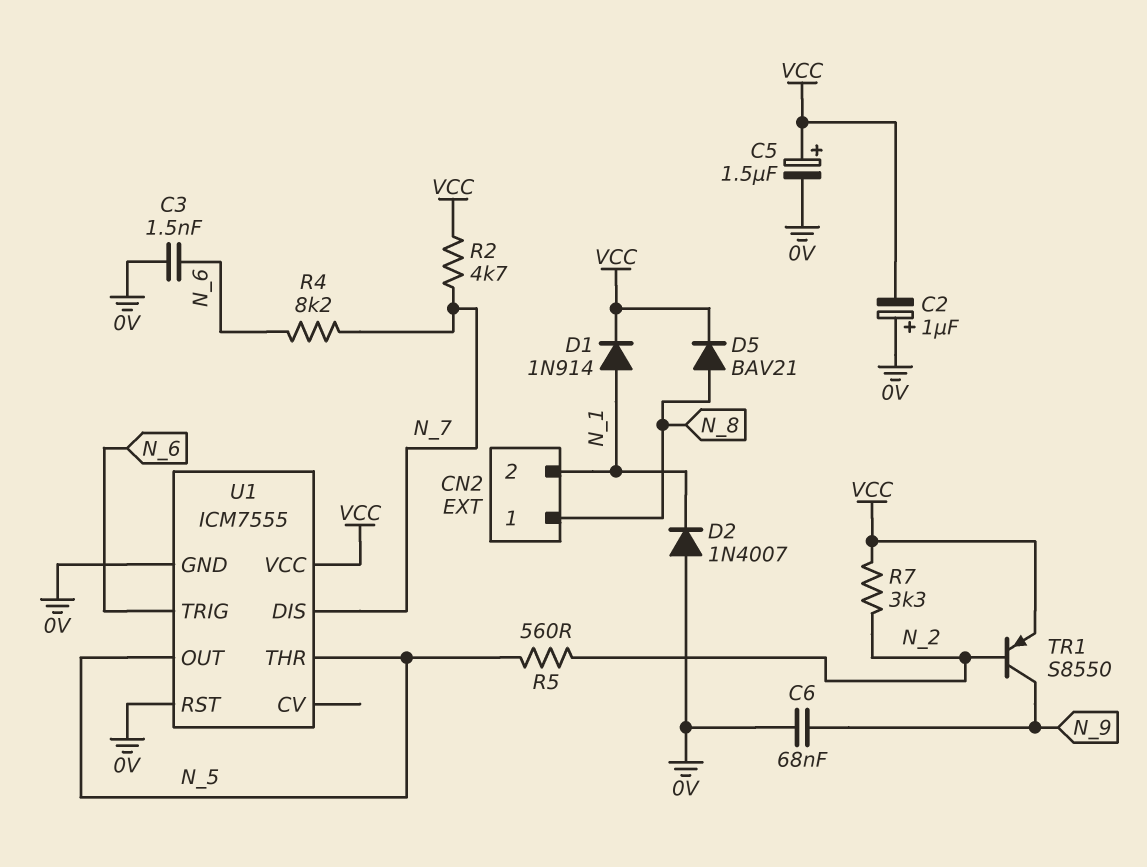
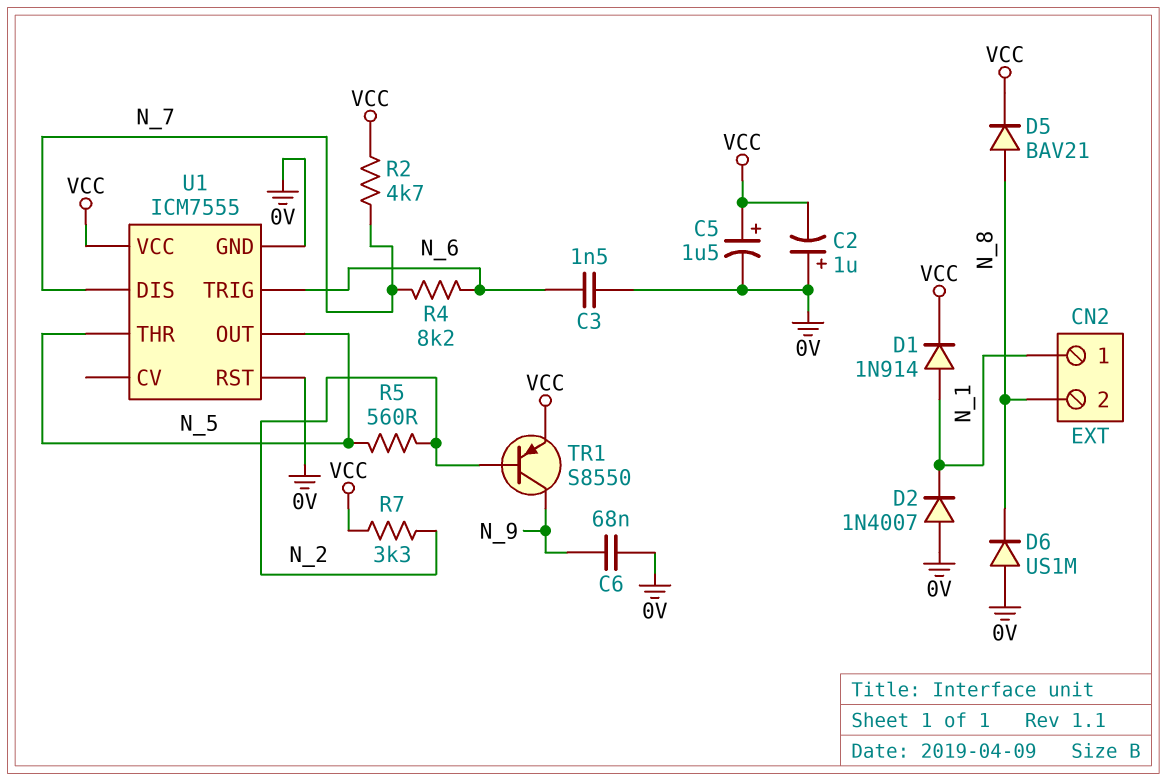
CN2 pin 1: N_8 -> N_1
CN2 pin 2: N_1 -> N_8
D6: none -> diode US1M (A 0V, K N_8)

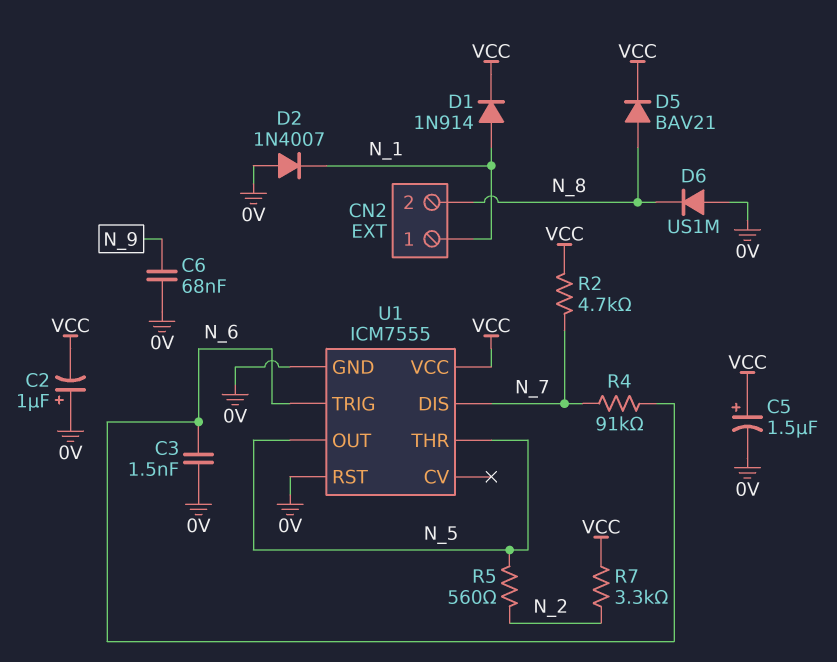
R4: 8.2k (N_6, N_7) -> 91k (N_6, N_7)
TR1: PNP S8550 (B N_2, C N_9, E VCC) -> none

